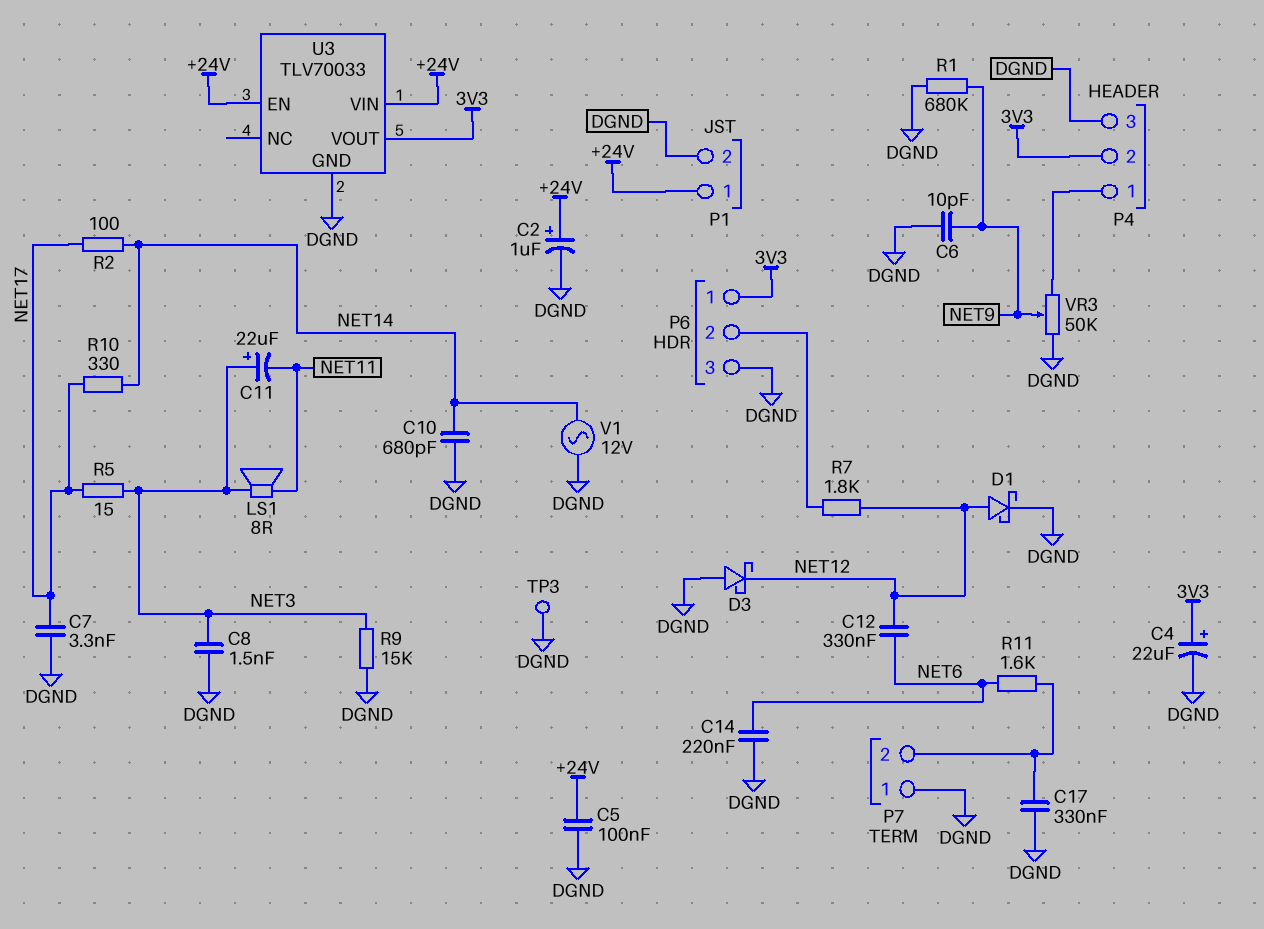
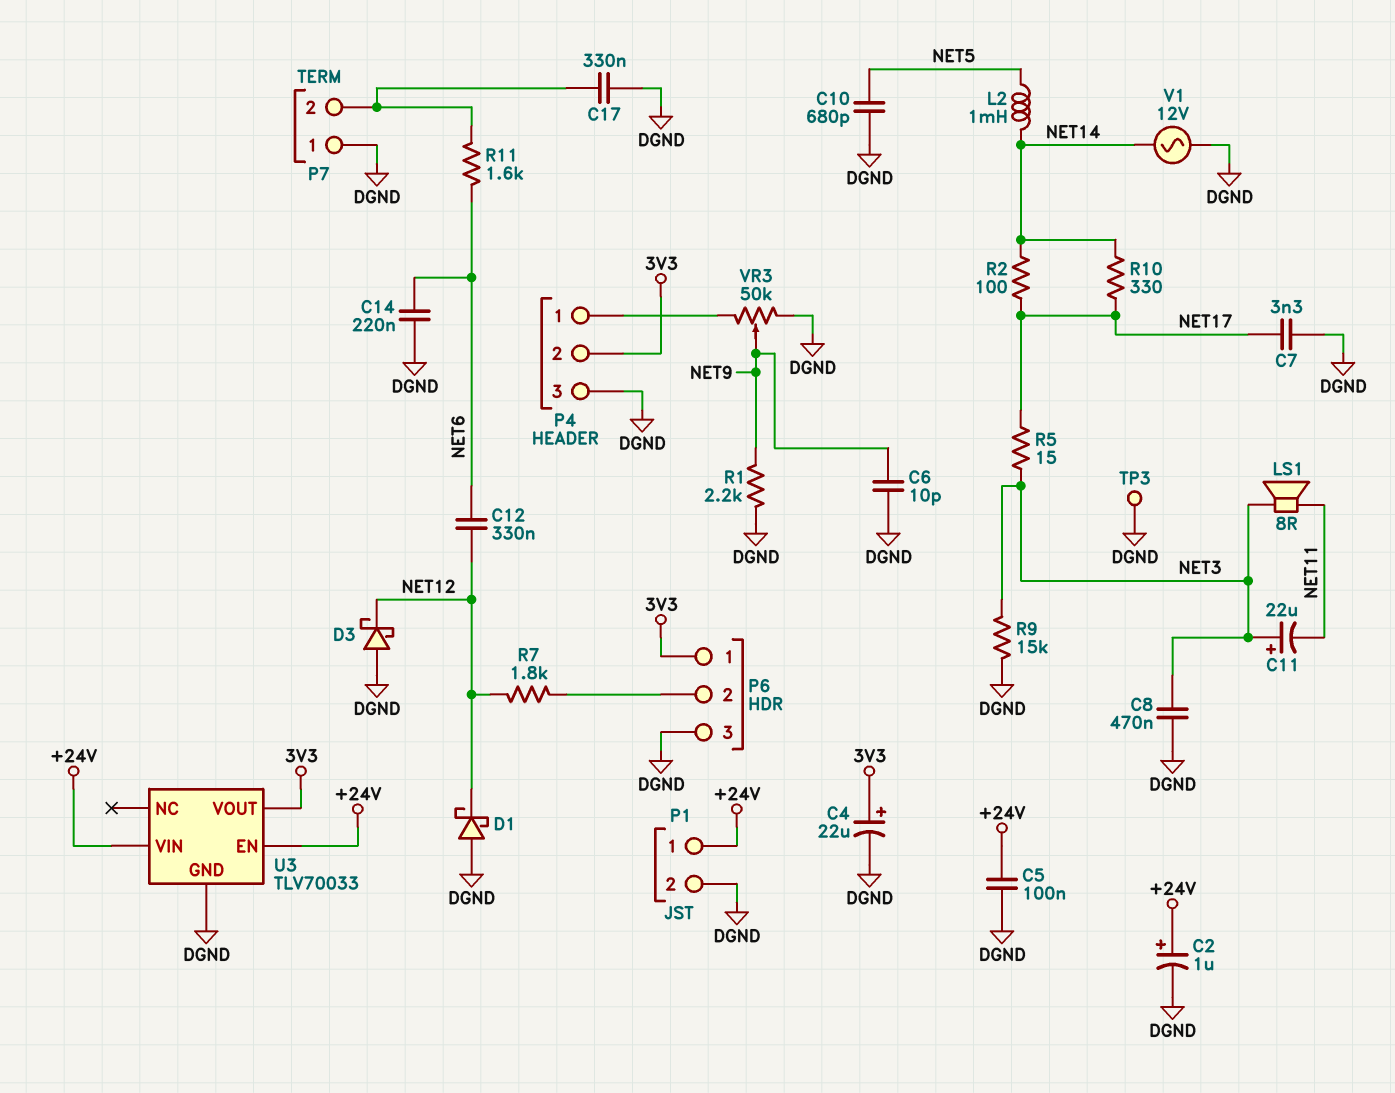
C8: 1.5nF (DGND, NET3) -> 470nF (DGND, NET3)
C10: 680pF (DGND, NET14) -> 680pF (DGND, NET5)
D1: schottky (A NET12, K DGND) -> schottky (A DGND, K NET12)
L2: none -> 1mH (NET5, NET14)
R1: 680k (DGND, NET9) -> 2.2k (DGND, NET9)

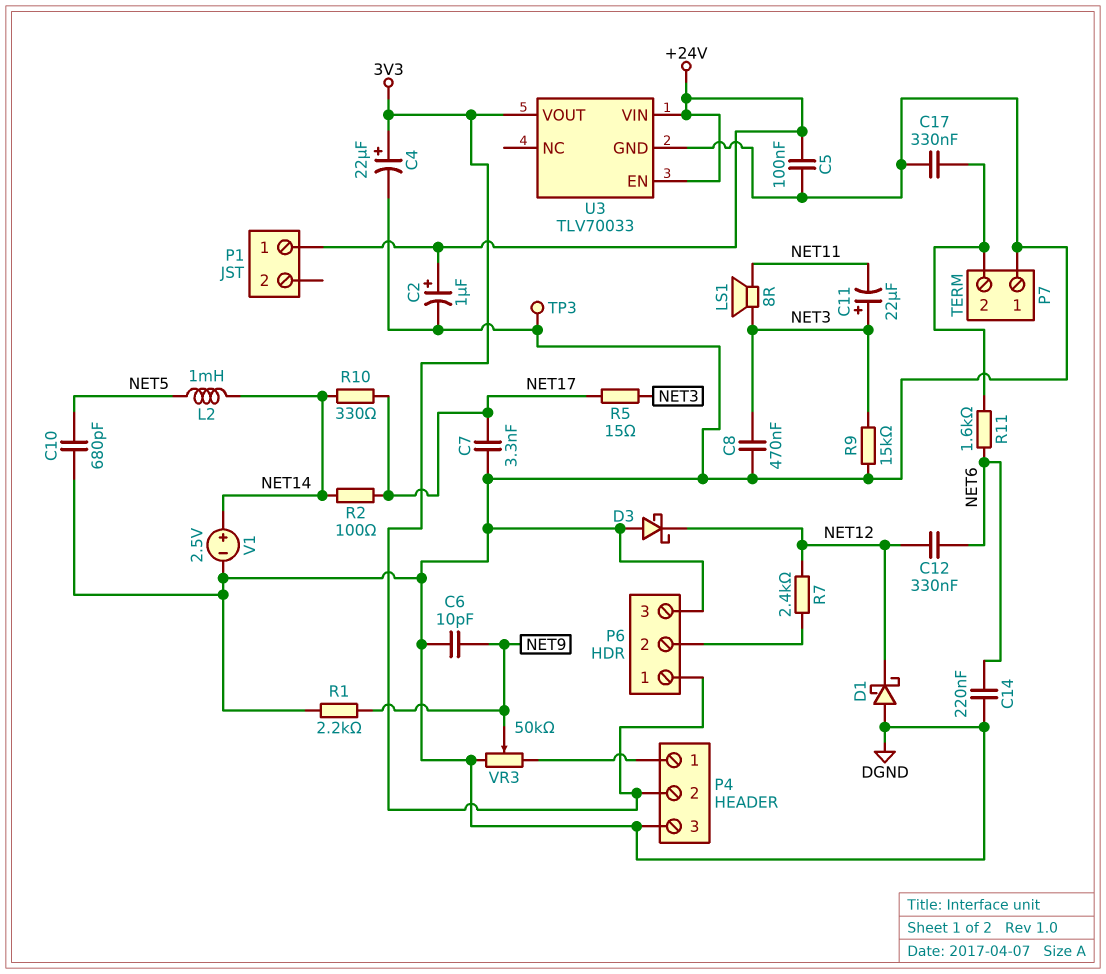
P1 pin 2: DGND -> none
R7: 1.8k (NET12, P6/2) -> 2.4k (NET12, P6/2)
V1: AC 12V (DGND, NET14) -> 2.5V (plus NET14, minus DGND)

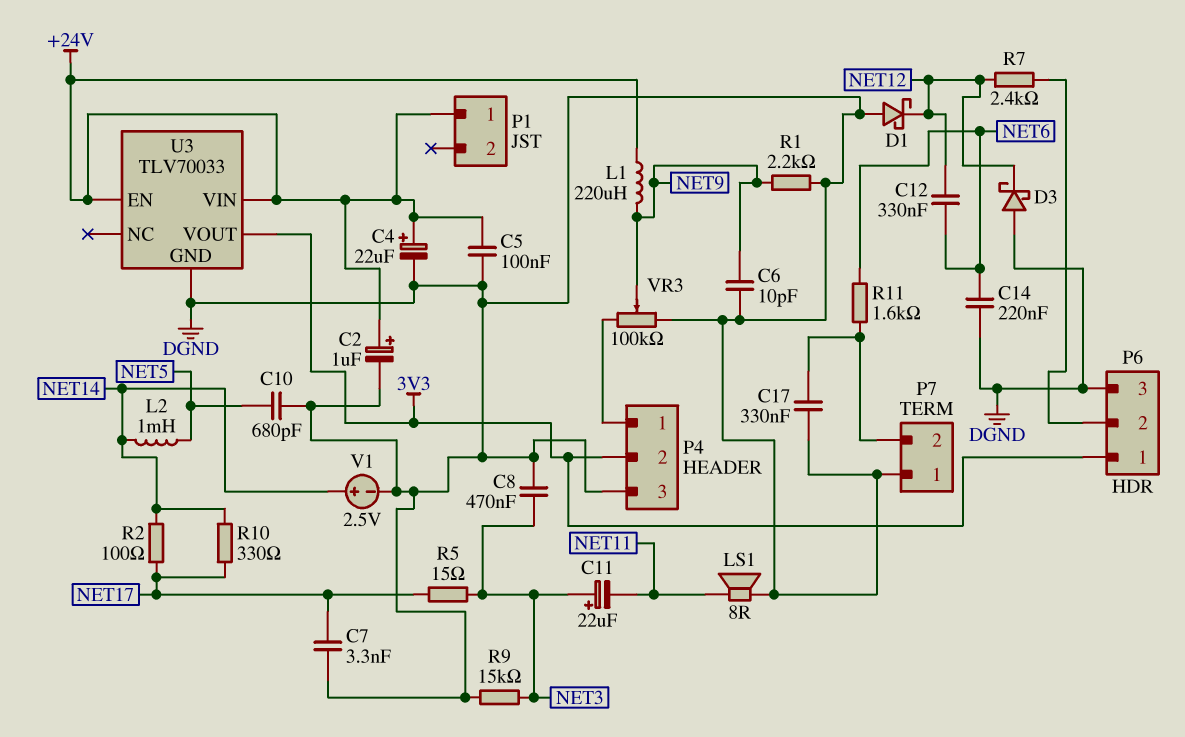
C4: 22uF (plus 3V3, minus DGND) -> 22uF (plus +24V, minus DGND)
L1: none -> 220uH (+24V, NET9)
LS1: speaker 8R (NET3, NET11) -> speaker 8R (DGND, NET11)
TP3: test point (DGND) -> none
VR3: 50k (DGND, P4/1, wiper NET9) -> 100k (DGND, P4/1, wiper NET9)

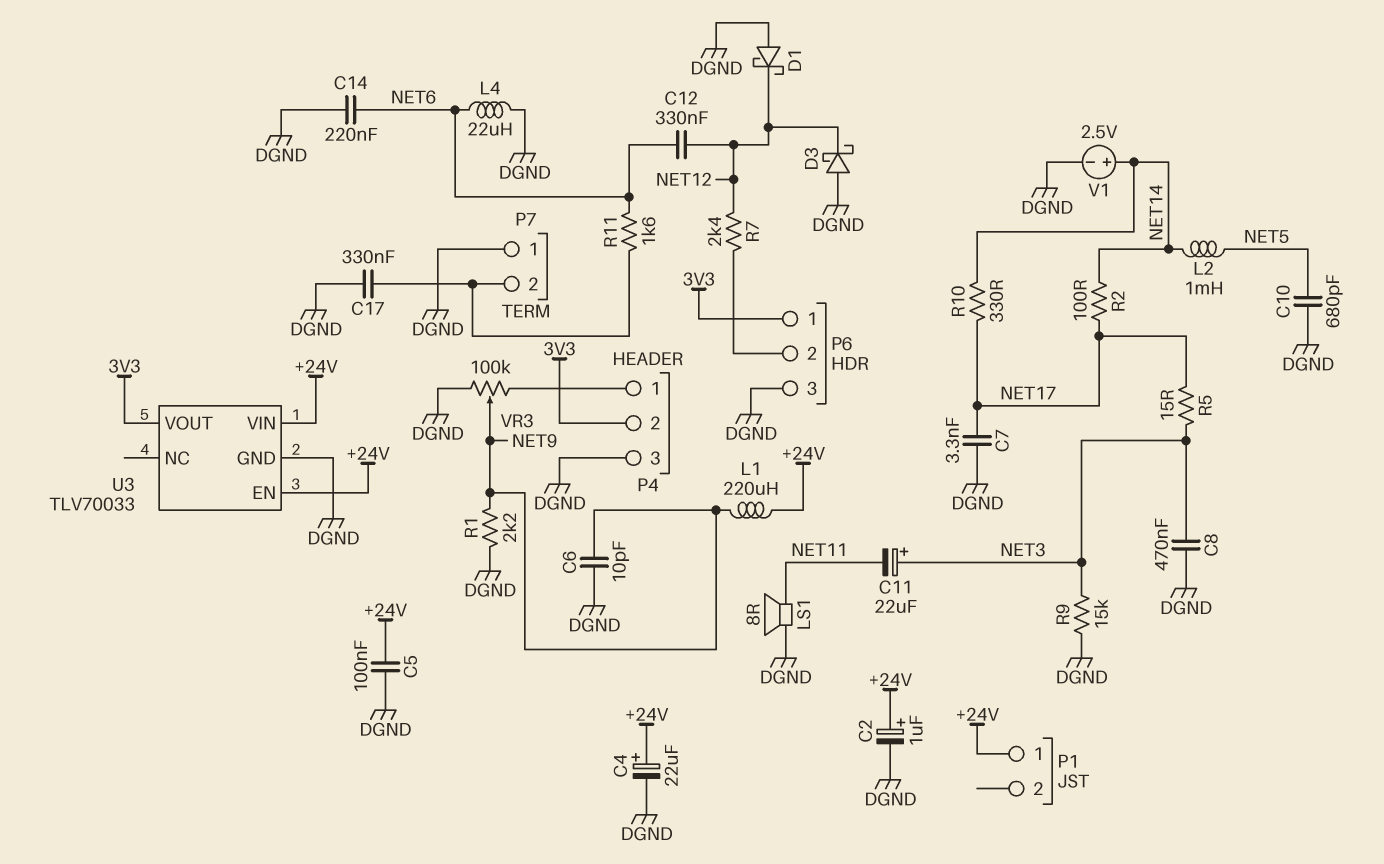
L4: none -> 22uH (DGND, NET6)

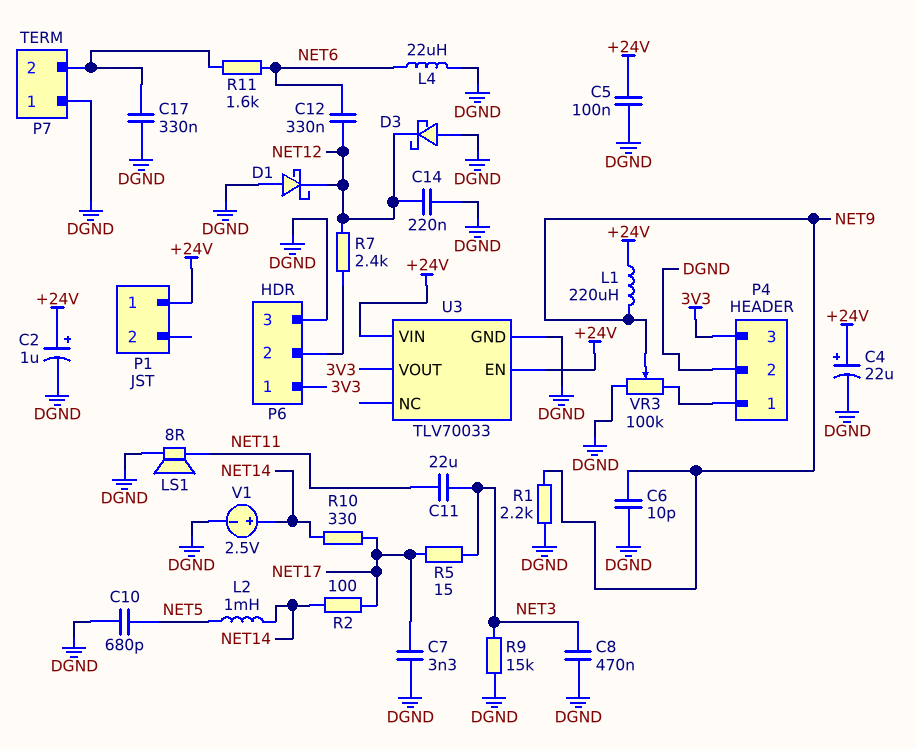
C11: 22uF (plus NET3, minus NET11) -> 22uF (NET3, NET11)
C14: 220nF (DGND, NET6) -> 220nF (DGND, NET12)
P4 pin 2: 3V3 -> DGND
P4 pin 3: DGND -> 3V3

